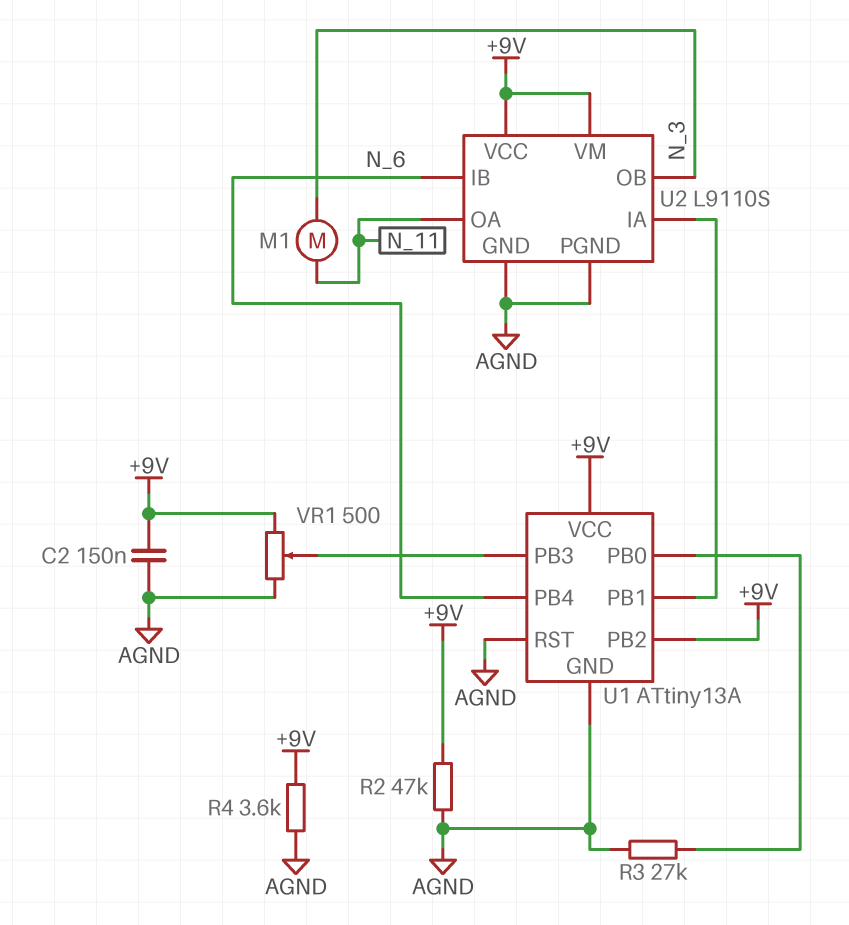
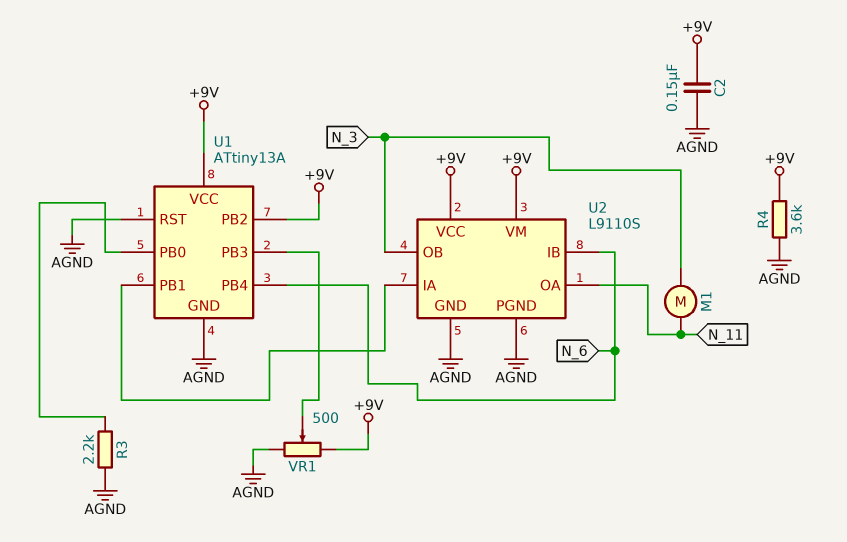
R2: 47k (+9V, AGND) -> none
R3: 27k (AGND, U1/PB0) -> 2.2k (AGND, U1/PB0)

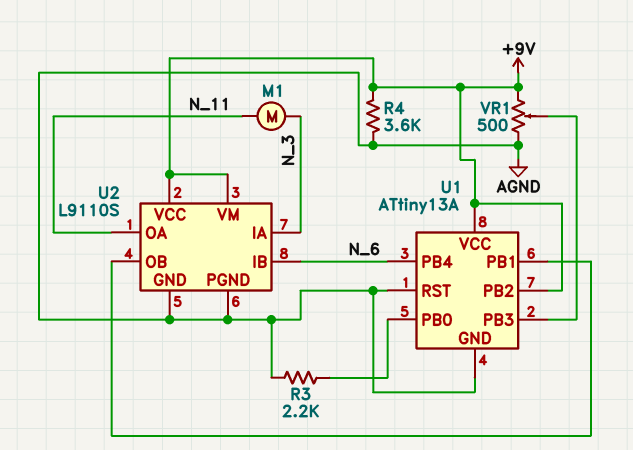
C2: 150nF (+9V, AGND) -> none
U2 pin IA: U1/PB1 -> N_3
U2 pin OB: N_3 -> U1/PB1

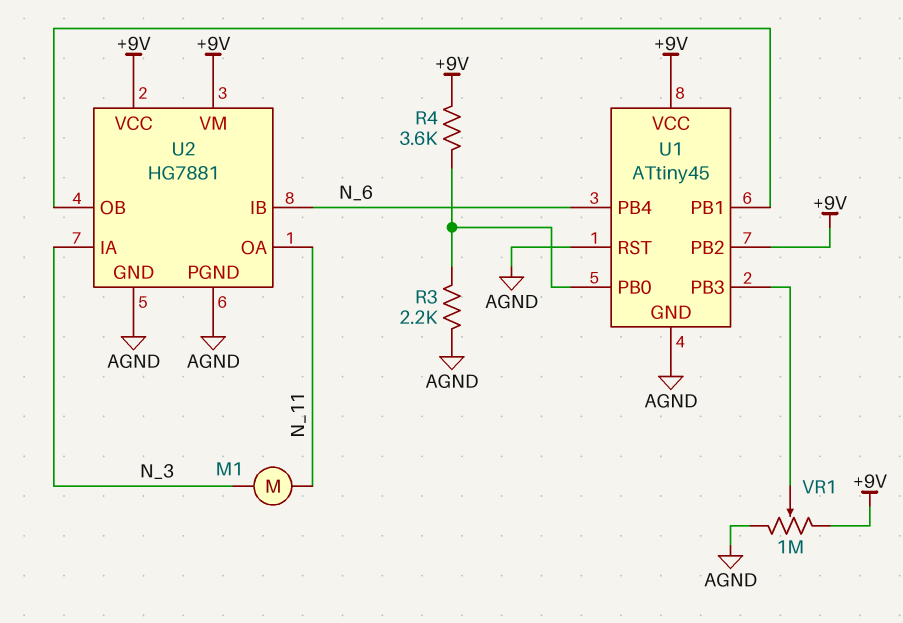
R4: 3.6k (+9V, AGND) -> 3.6k (+9V, U1/PB0)
U1: ATtiny13A -> ATtiny45
U2: L9110S -> HG7881
VR1: 500 (+9V, AGND, wiper U1/PB3) -> 1M (+9V, AGND, wiper U1/PB3)

